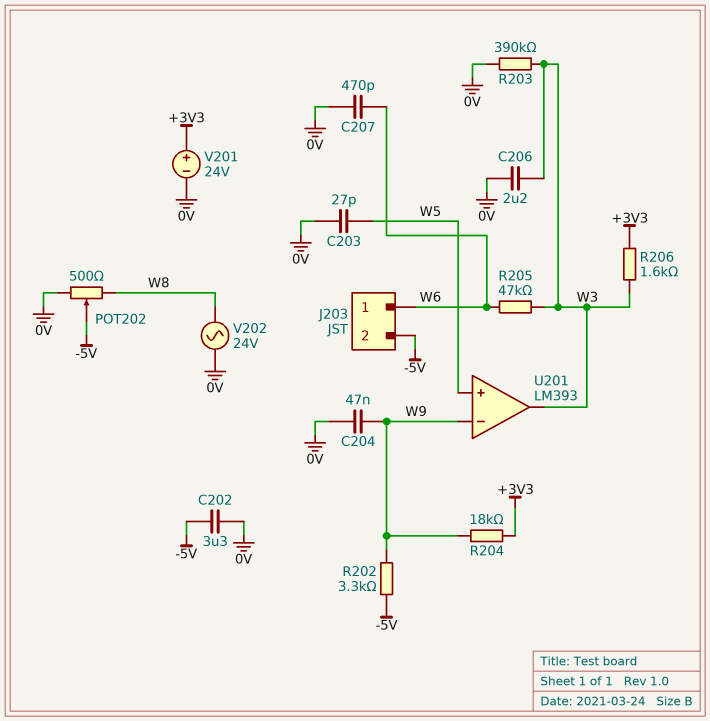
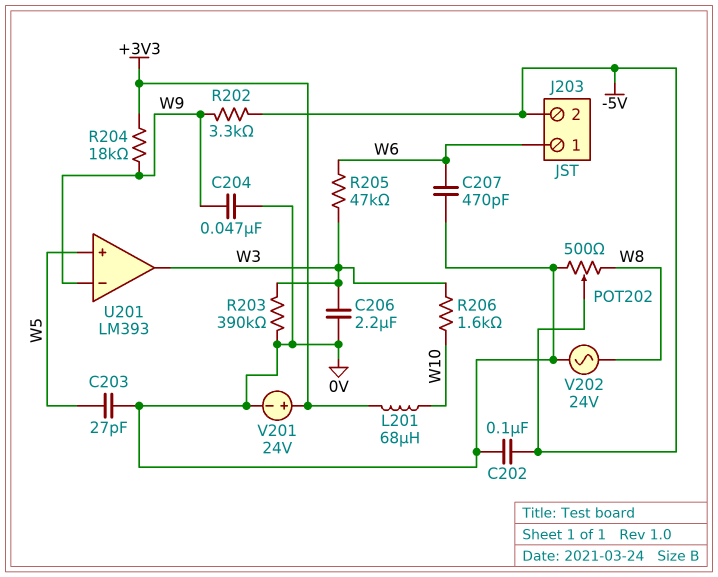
C202: 3.3uF (-5V, 0V) -> 100nF (-5V, 0V)
L201: none -> 68uH (+3V3, W10)
R206: 1.6k (+3V3, W3) -> 1.6k (W3, W10)

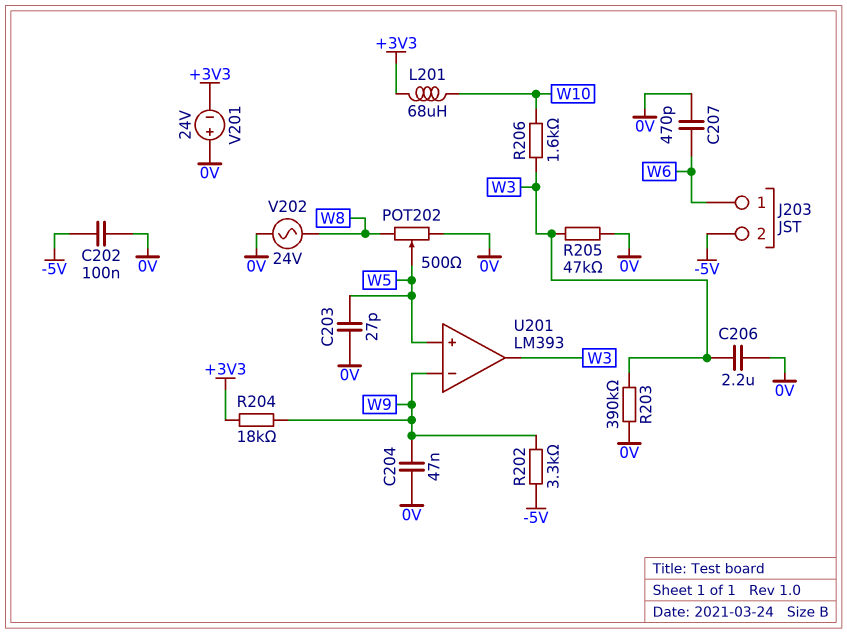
POT202: 500 (0V, W8, wiper -5V) -> 500 (0V, W8, wiper W5)
R205: 47k (W3, W6) -> 47k (0V, W3)
V201: 24V (plus +3V3, minus 0V) -> 24V (plus 0V, minus +3V3)

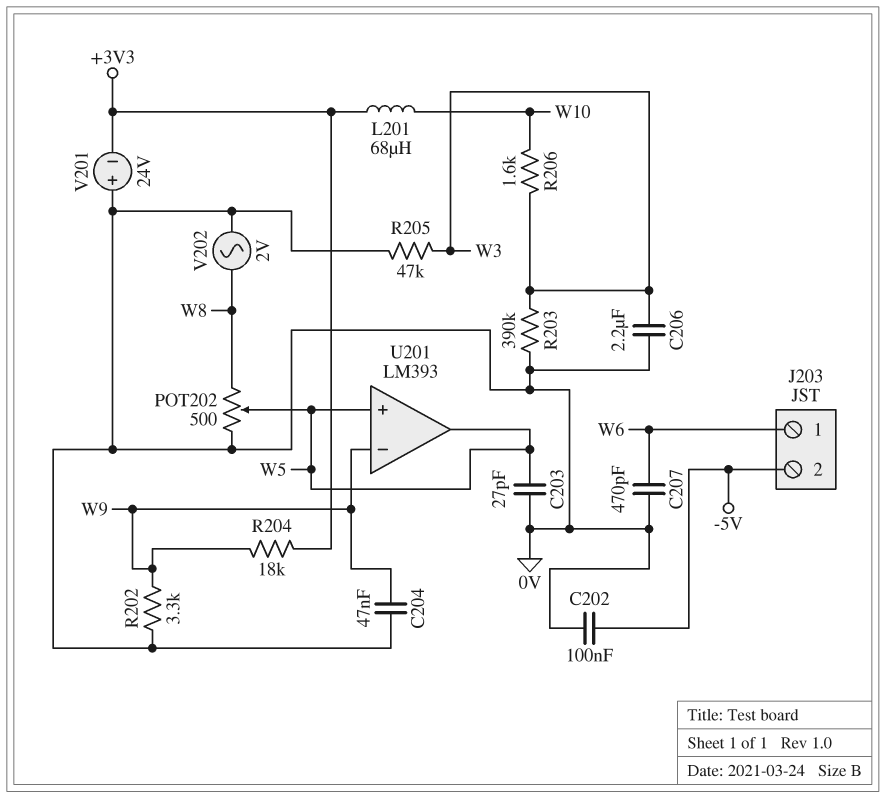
R202: 3.3k (-5V, W9) -> 3.3k (0V, W9)
U201 pin out: W3 -> W5
V202: AC 24V (0V, W8) -> AC 2V (0V, W8)

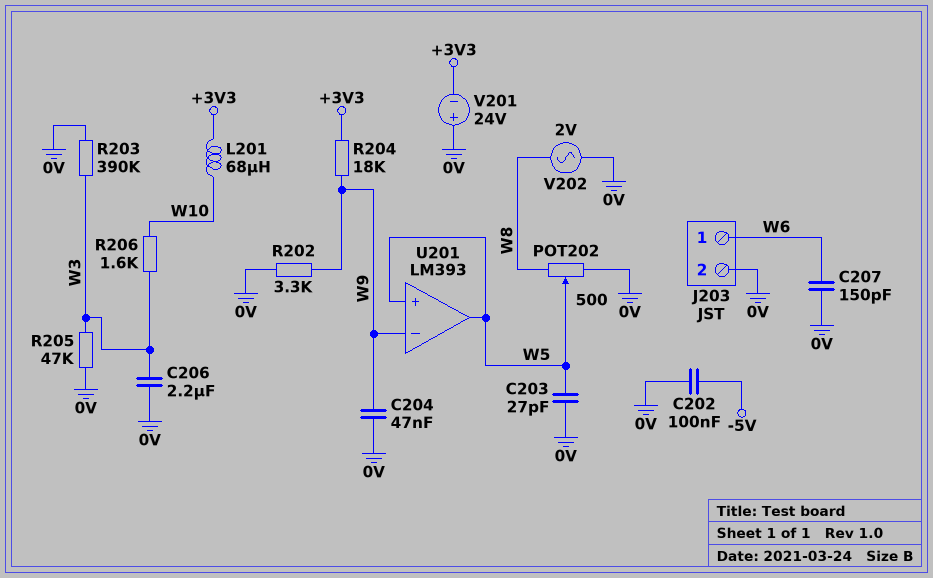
C207: 470pF (0V, W6) -> 150pF (0V, W6)
J203 pin 2: -5V -> 0V

